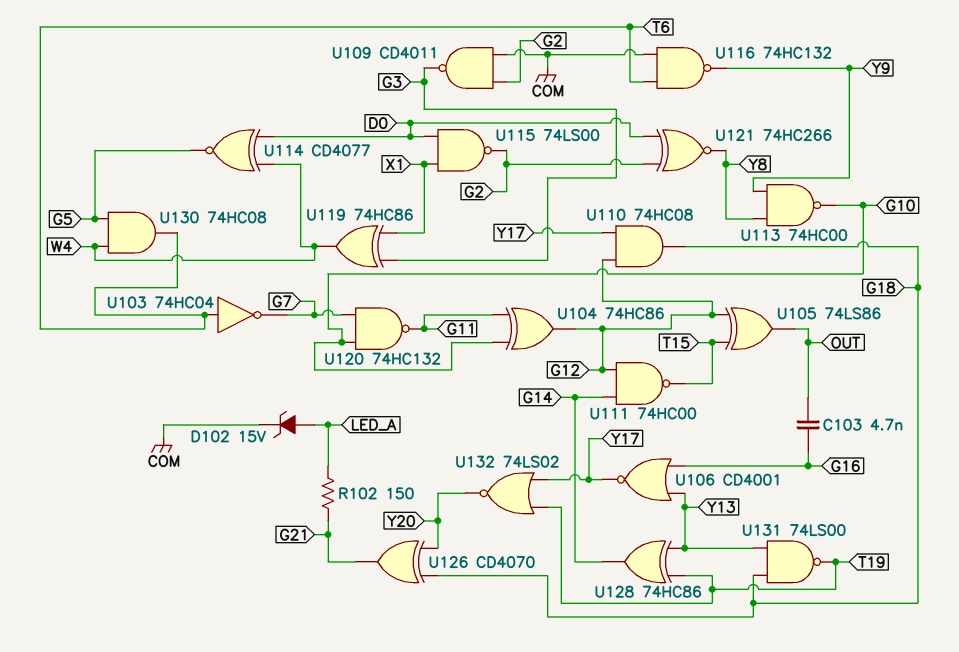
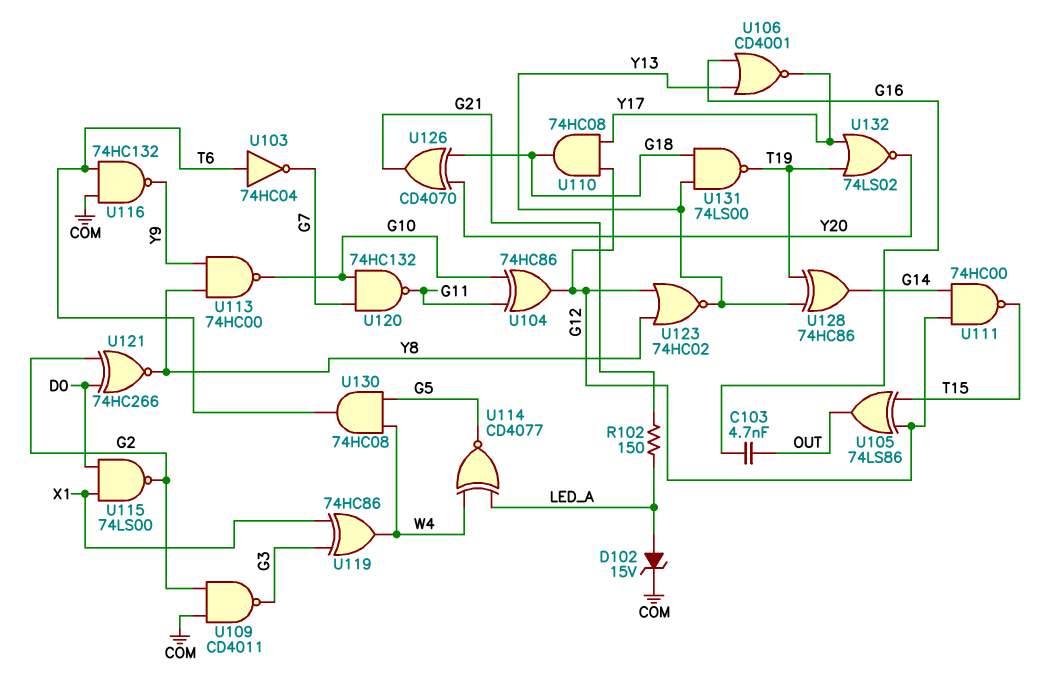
U114: XNOR CD4077 (in D0, in W4, out G5) -> XNOR CD4077 (in LED_A, in W4, out G5)
U123: none -> NOR 74HC02 (in G12, in Y8, out Y13)

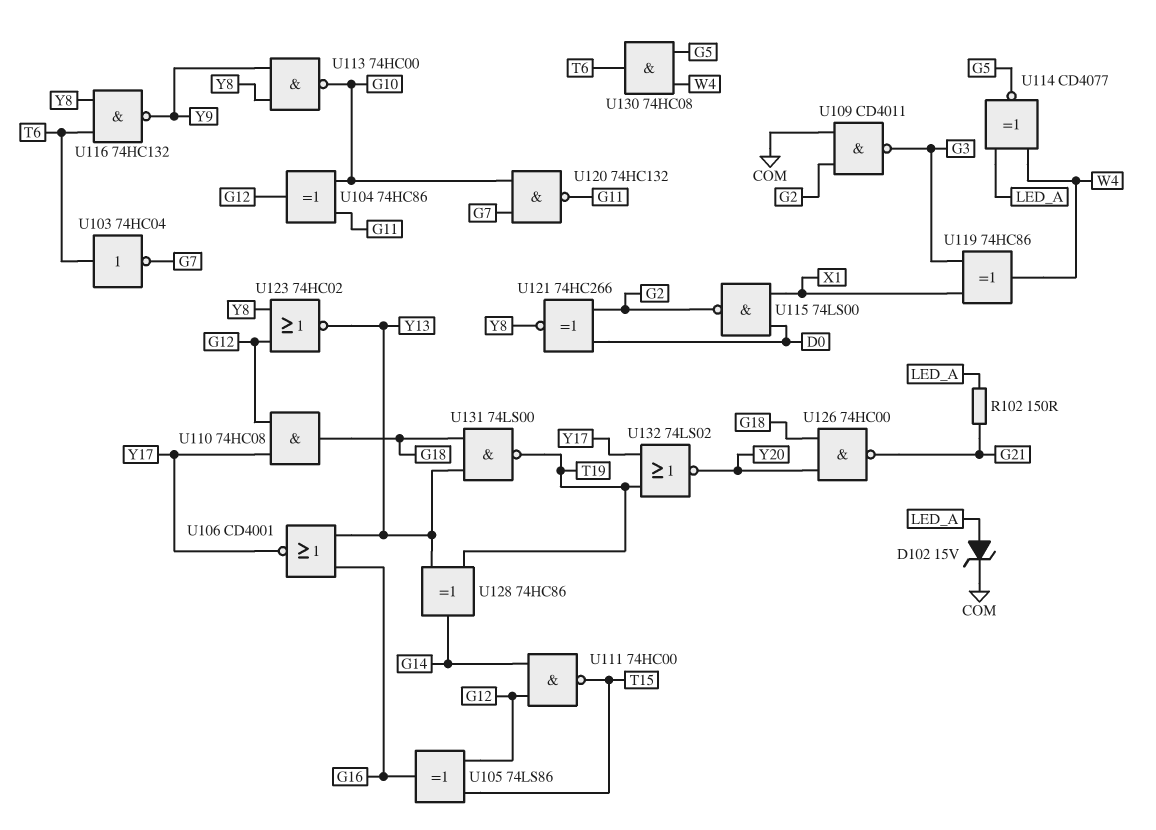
C103: 4.7nF (G16, OUT) -> none
U105: XOR 74LS86 (in G12, in T15, out OUT) -> XOR 74LS86 (in G12, in T15, out G16)
U116: NAND 74HC132 (in COM, in T6, out Y9) -> NAND 74HC132 (in T6, in Y8, out Y9)
U126: XOR CD4070 (in G18, in Y20, out G21) -> NAND 74HC00 (in G18, in Y20, out G21)

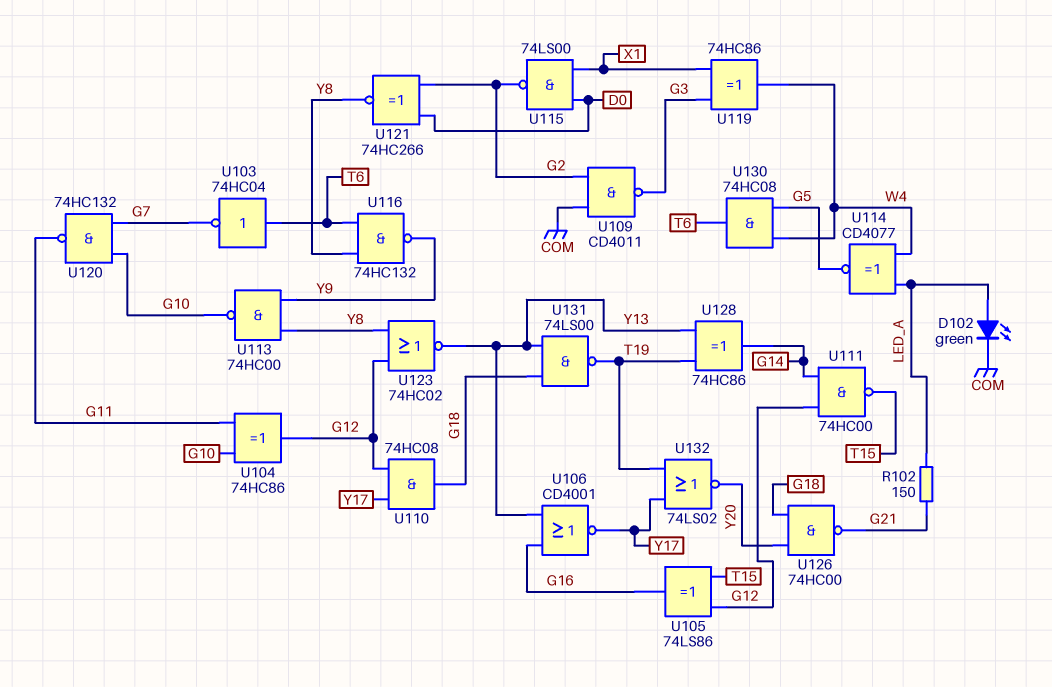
D102: zener 15V (A LED_A, K COM) -> LED green (A LED_A, K COM)

